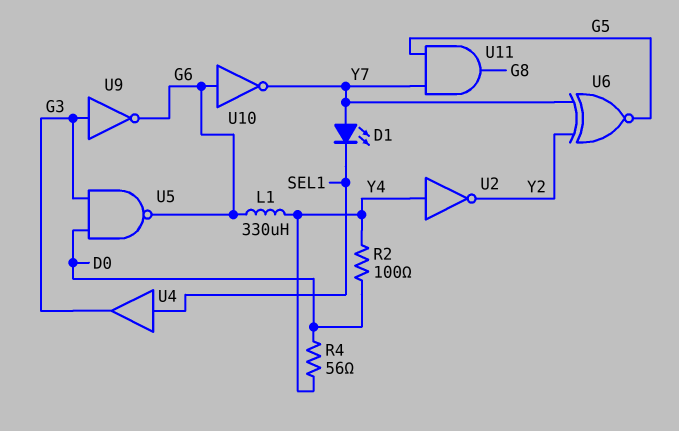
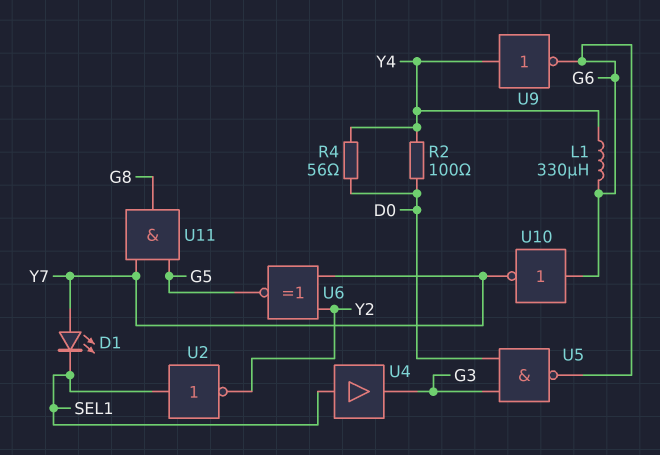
U2: NOT (in Y4, out Y2) -> NOT (in SEL1, out Y2)
U9: NOT (in G3, out G6) -> NOT (in Y4, out G6)

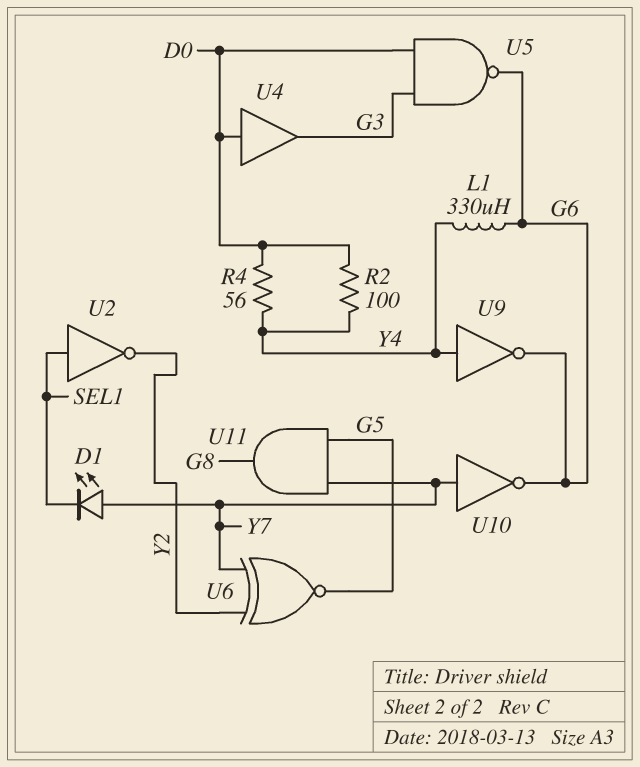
U4: buffer (in SEL1, out G3) -> buffer (in D0, out G3)
U10: NOT (in G6, out Y7) -> NOT (in Y7, out G6)

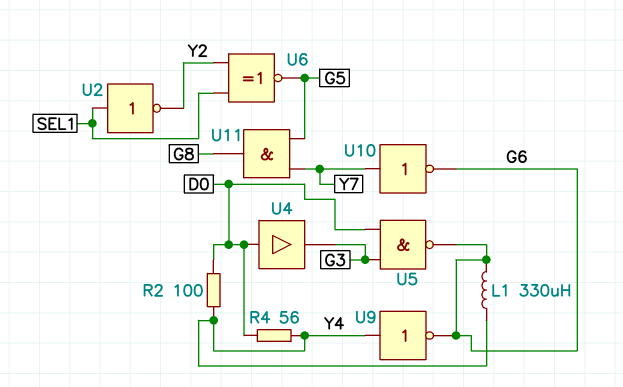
D1: LED (A Y7, K SEL1) -> none
U6: XNOR (in Y2, in Y7, out G5) -> XNOR (in SEL1, in Y2, out G5)

